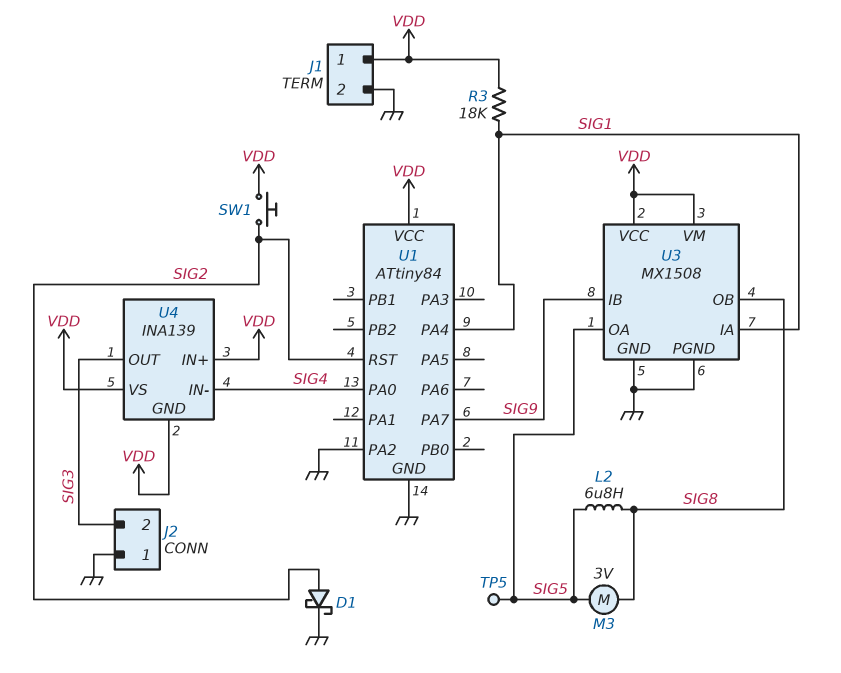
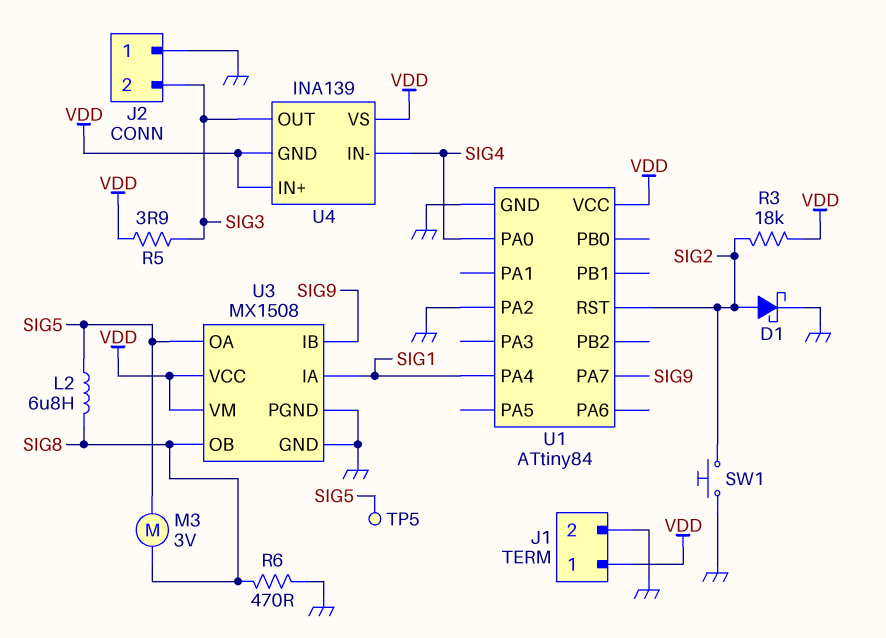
R3: 18k (SIG1, VDD) -> 18k (SIG2, VDD)
R5: none -> 3.9 (SIG3, VDD)
R6: none -> 470 (GND, SIG8)
SW1: button (SIG2, VDD) -> button (GND, SIG2)

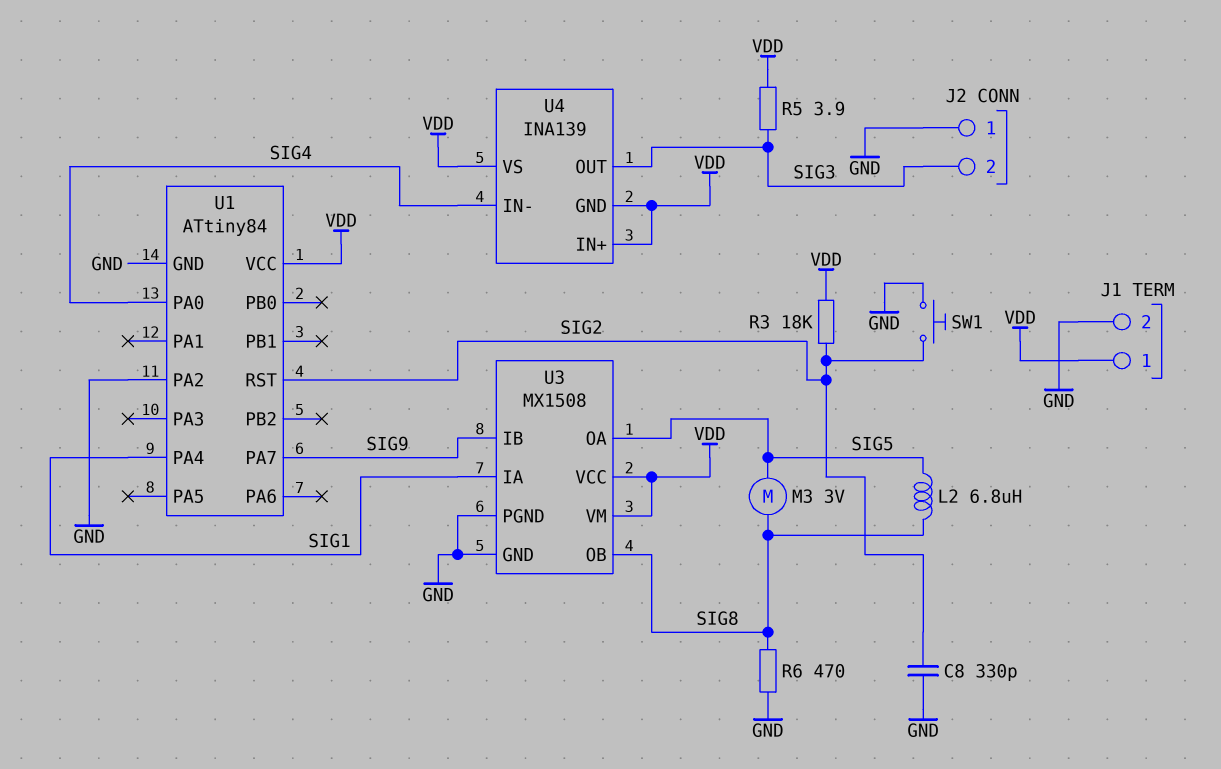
C8: none -> 330pF (GND, SIG2)
D1: schottky (A SIG2, K GND) -> none
TP5: test point (SIG5) -> none

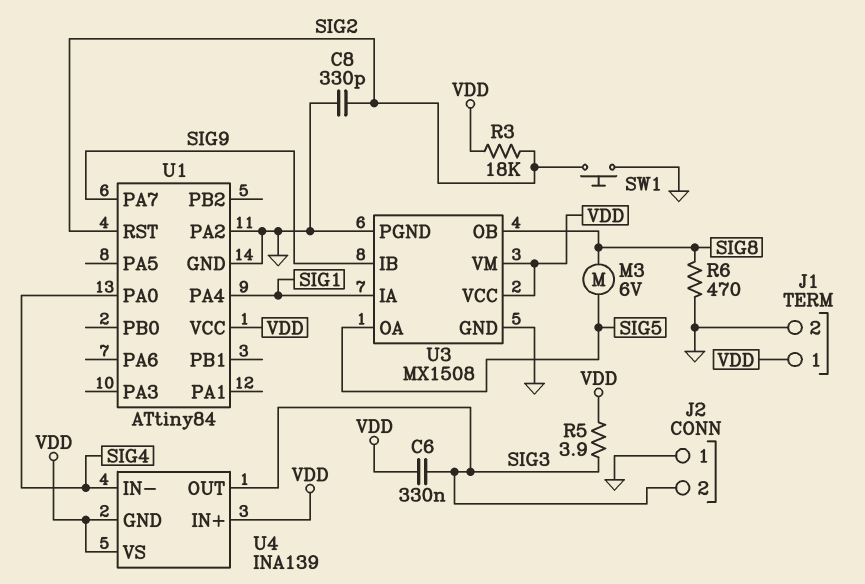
C6: none -> 330nF (SIG3, VDD)
L2: 6.8uH (SIG5, SIG8) -> none
M3: motor 3V (SIG5, SIG8) -> motor 6V (SIG5, SIG8)

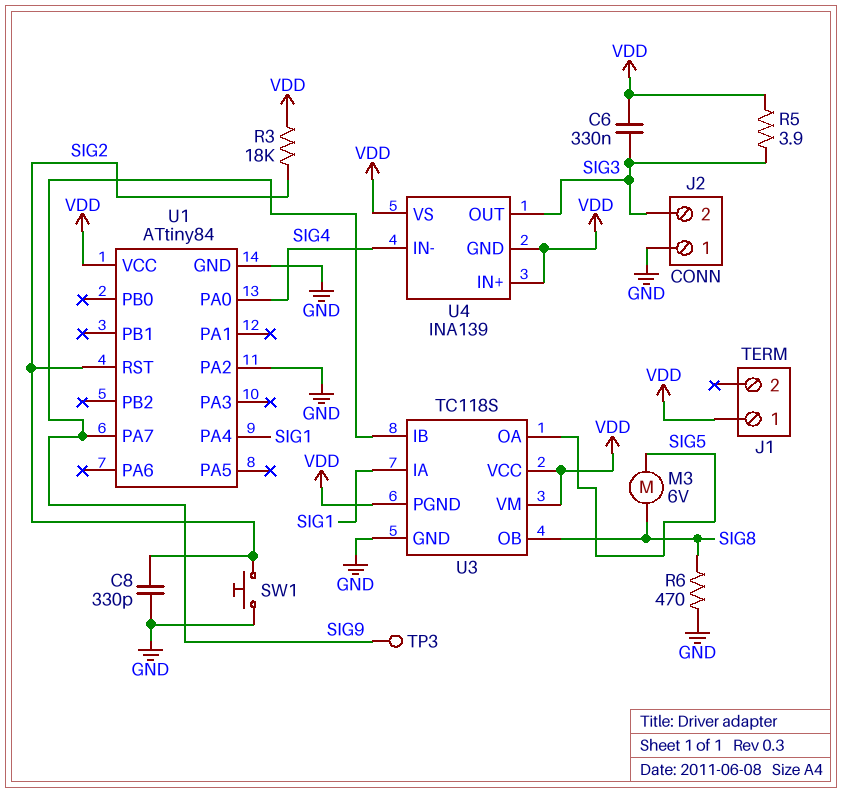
J1 pin 2: GND -> none
TP3: none -> test point (SIG9)
U3: MX1508 -> TC118S
U3 pin PGND: GND -> VDD

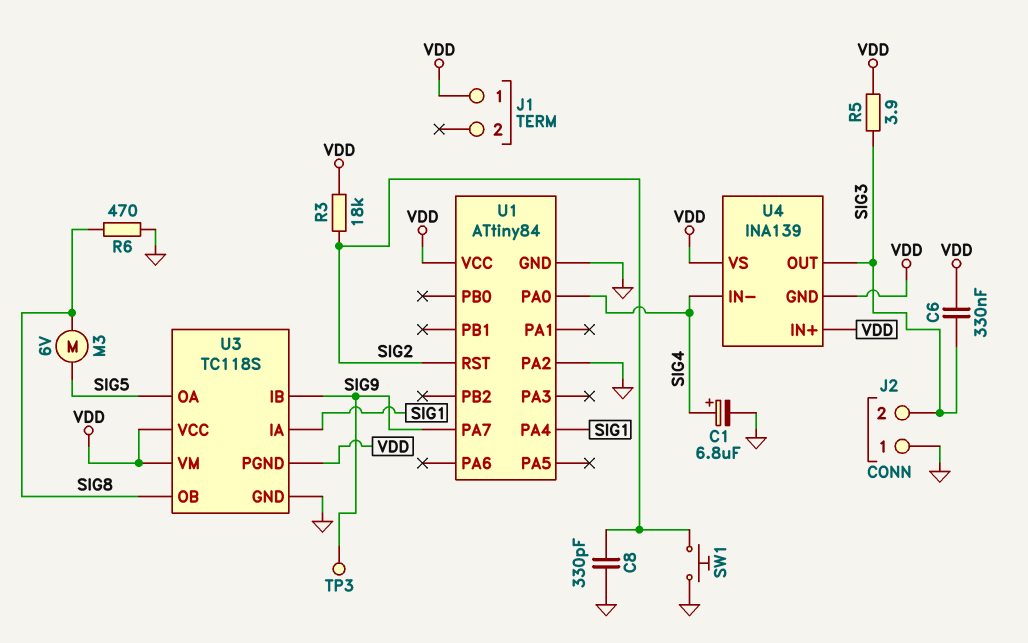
C1: none -> 6.8uF (plus SIG4, minus GND)

